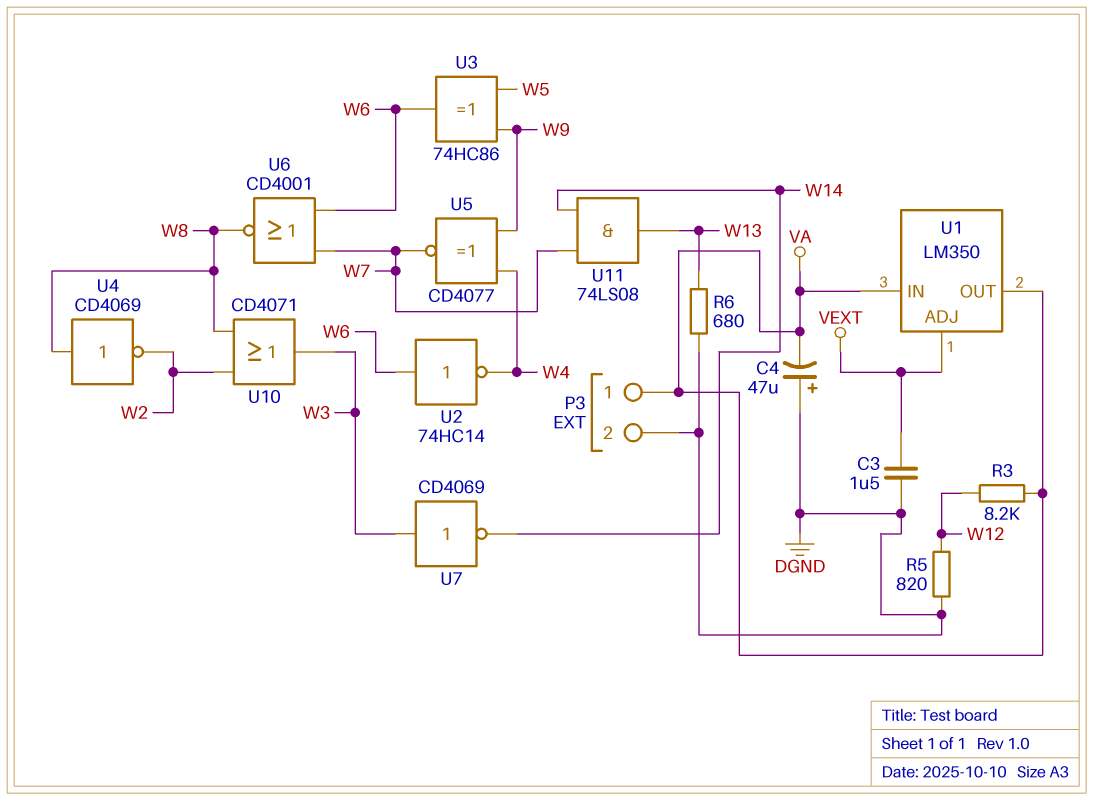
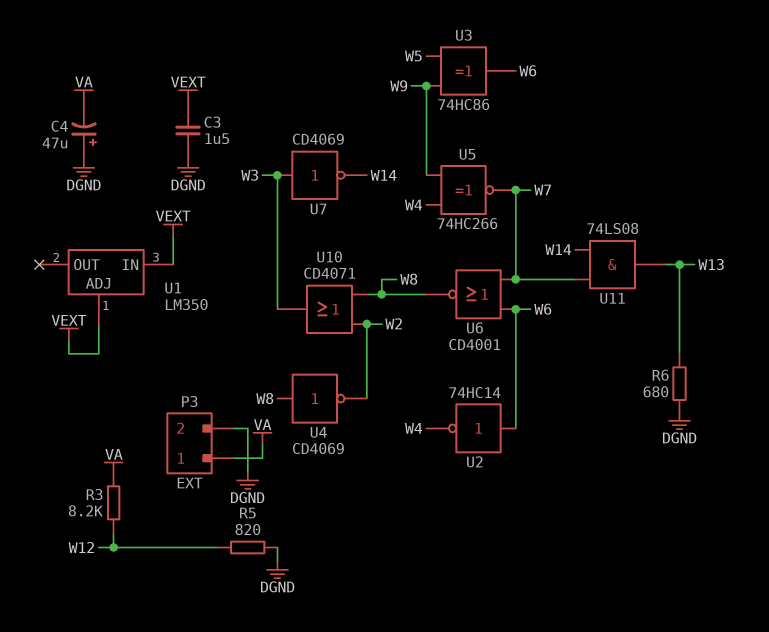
U1 pin IN: VA -> VEXT
U1 pin OUT: VA -> none
U5: XNOR CD4077 (in W4, in W9, out W7) -> XNOR 74HC266 (in W4, in W9, out W7)

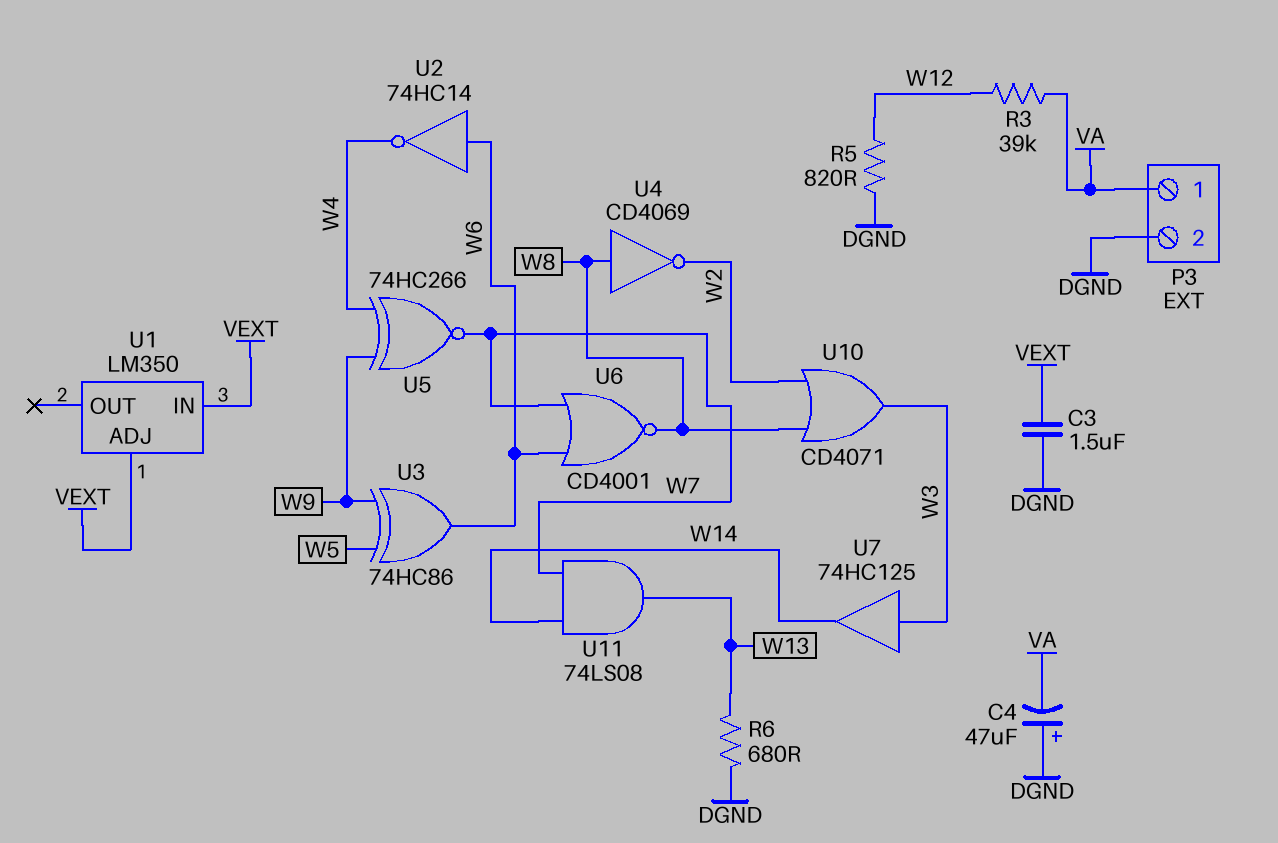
R3: 8.2k (VA, W12) -> 39k (VA, W12)
U7: NOT CD4069 (in W3, out W14) -> buffer 74HC125 (in W3, out W14)

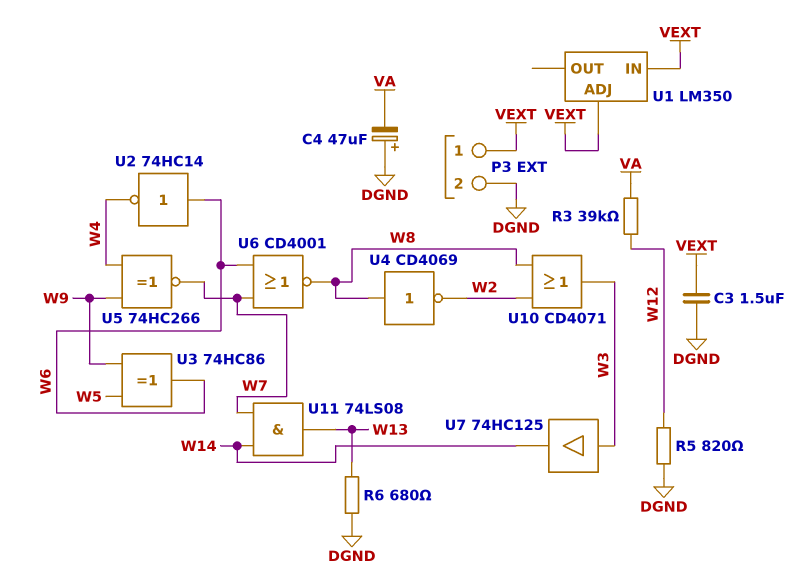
P3 pin 1: VA -> VEXT

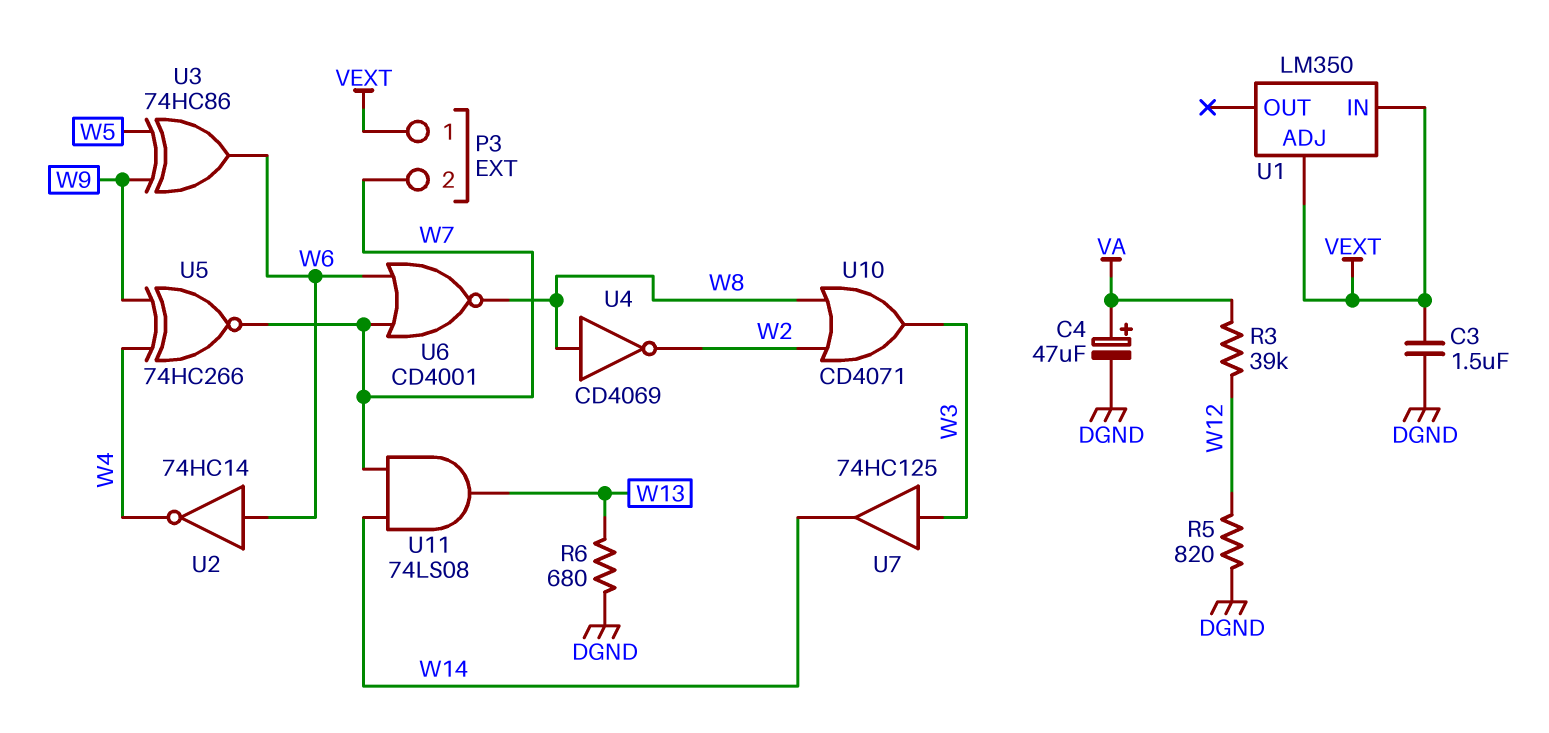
C4: 47uF (plus DGND, minus VA) -> 47uF (plus VA, minus DGND)
P3 pin 2: DGND -> W7

